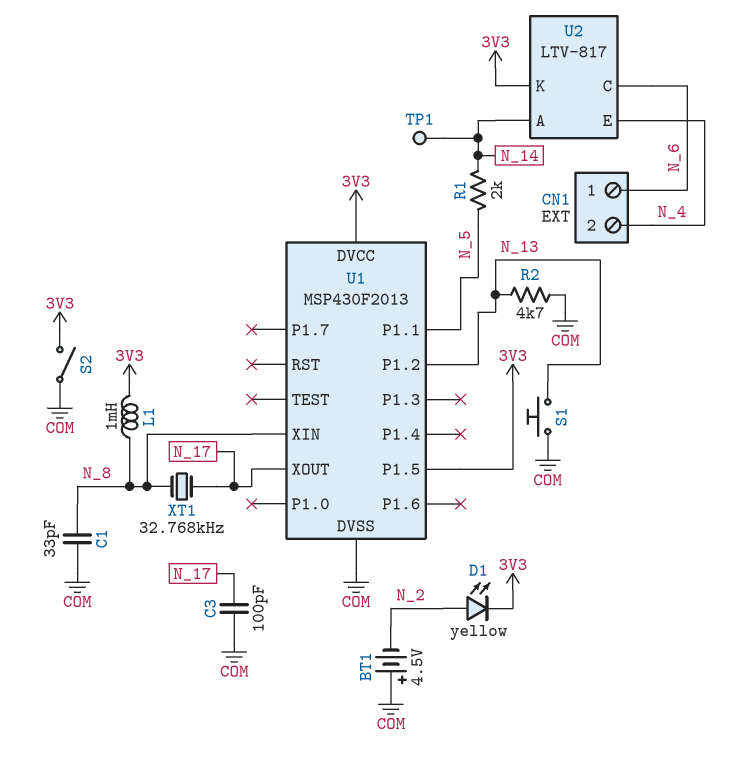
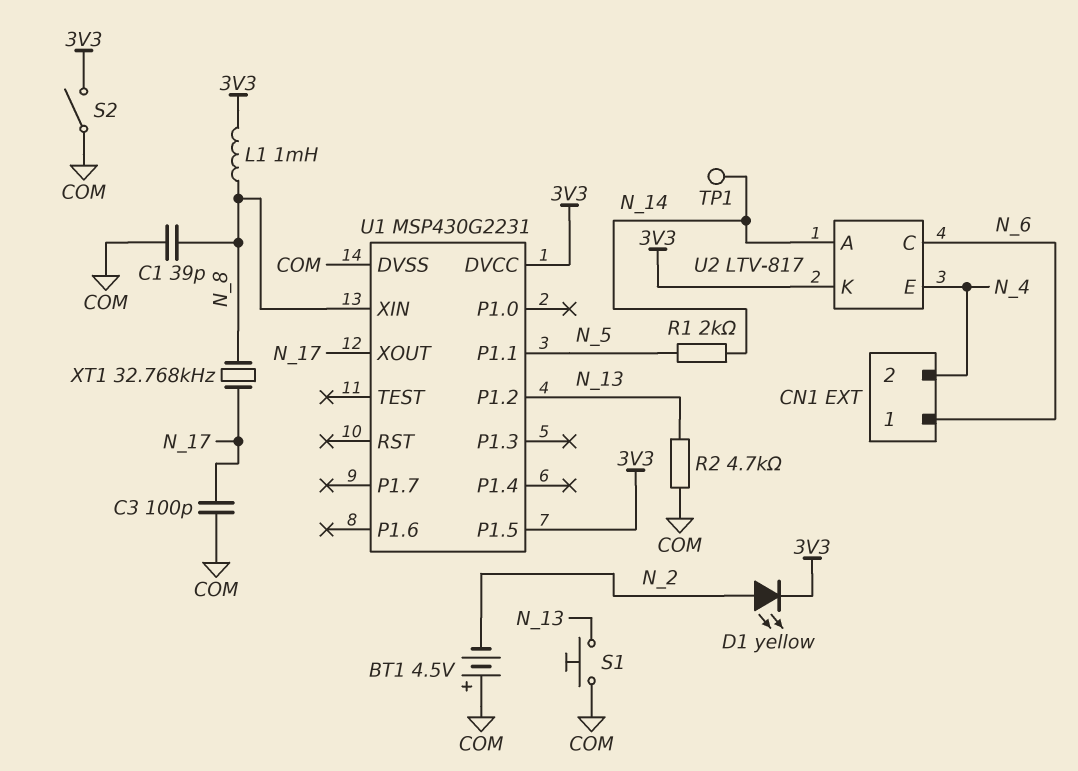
C1: 33pF (COM, N_8) -> 39pF (COM, N_8)
U1: MSP430F2013 -> MSP430G2231

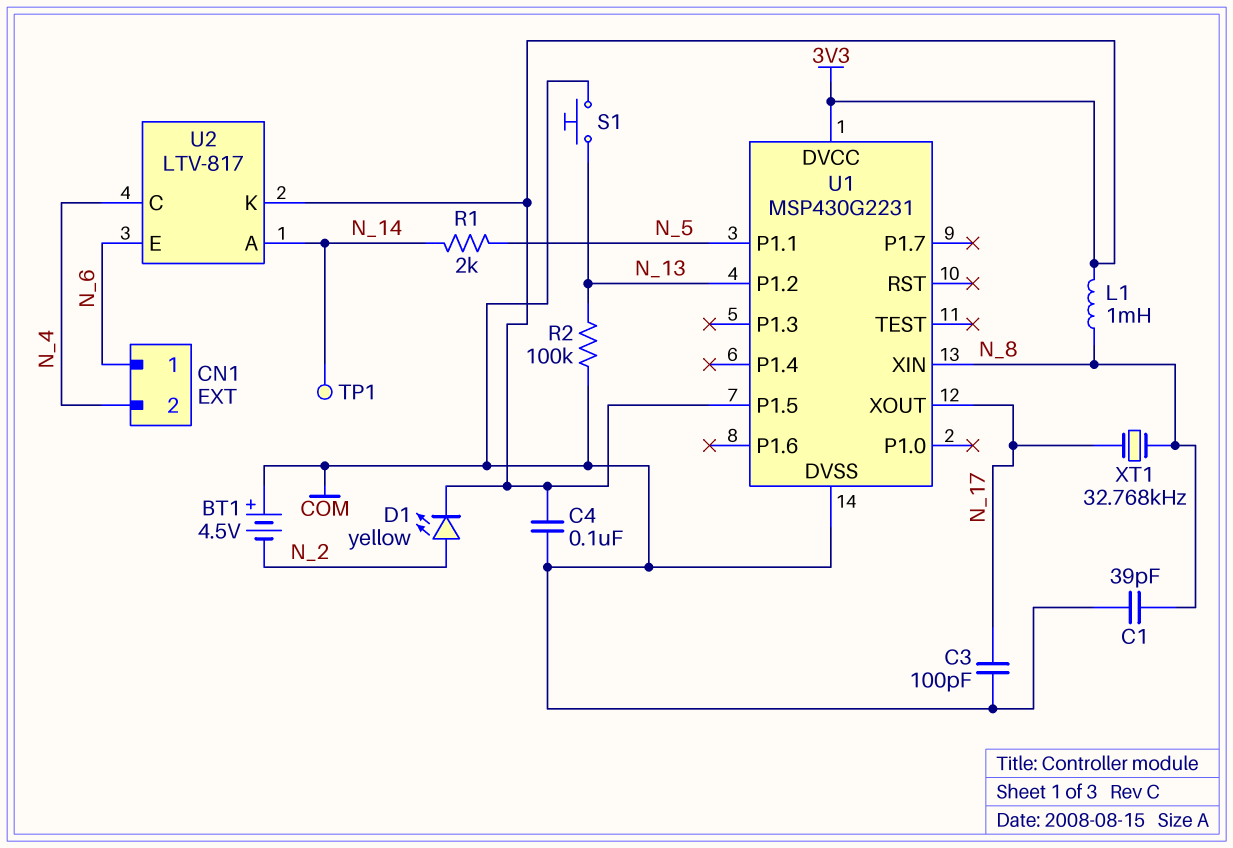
C4: none -> 100nF (3V3, COM)
R2: 4.7k (COM, N_13) -> 100k (COM, N_13)
S2: switch (3V3, COM) -> none
U2 pin C: N_6 -> N_4
U2 pin E: N_4 -> N_6

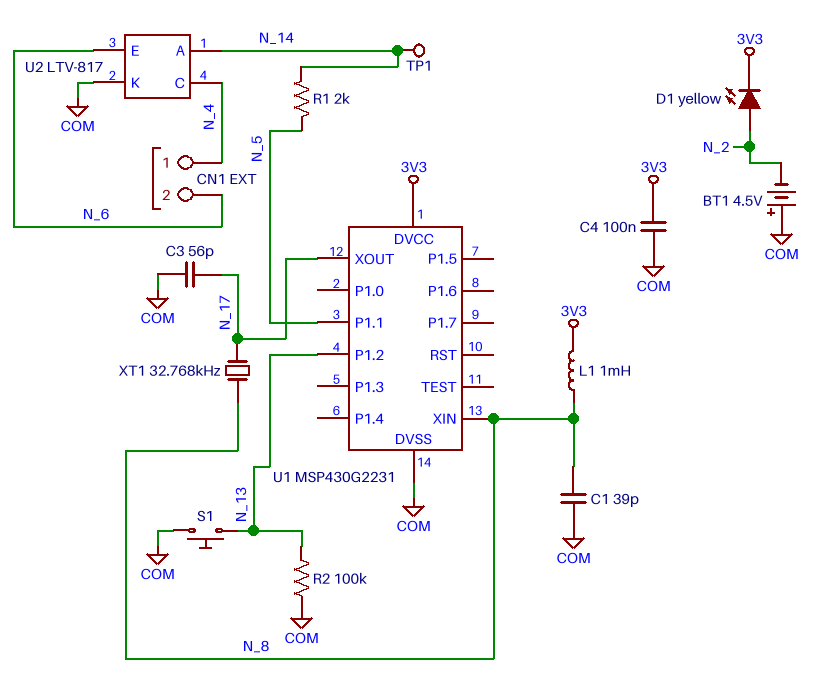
C3: 100pF (COM, N_17) -> 56pF (COM, N_17)
CN1 pin 1: N_6 -> N_4
CN1 pin 2: N_4 -> N_6
U1 pin P1.5: 3V3 -> none
U2 pin K: 3V3 -> COM

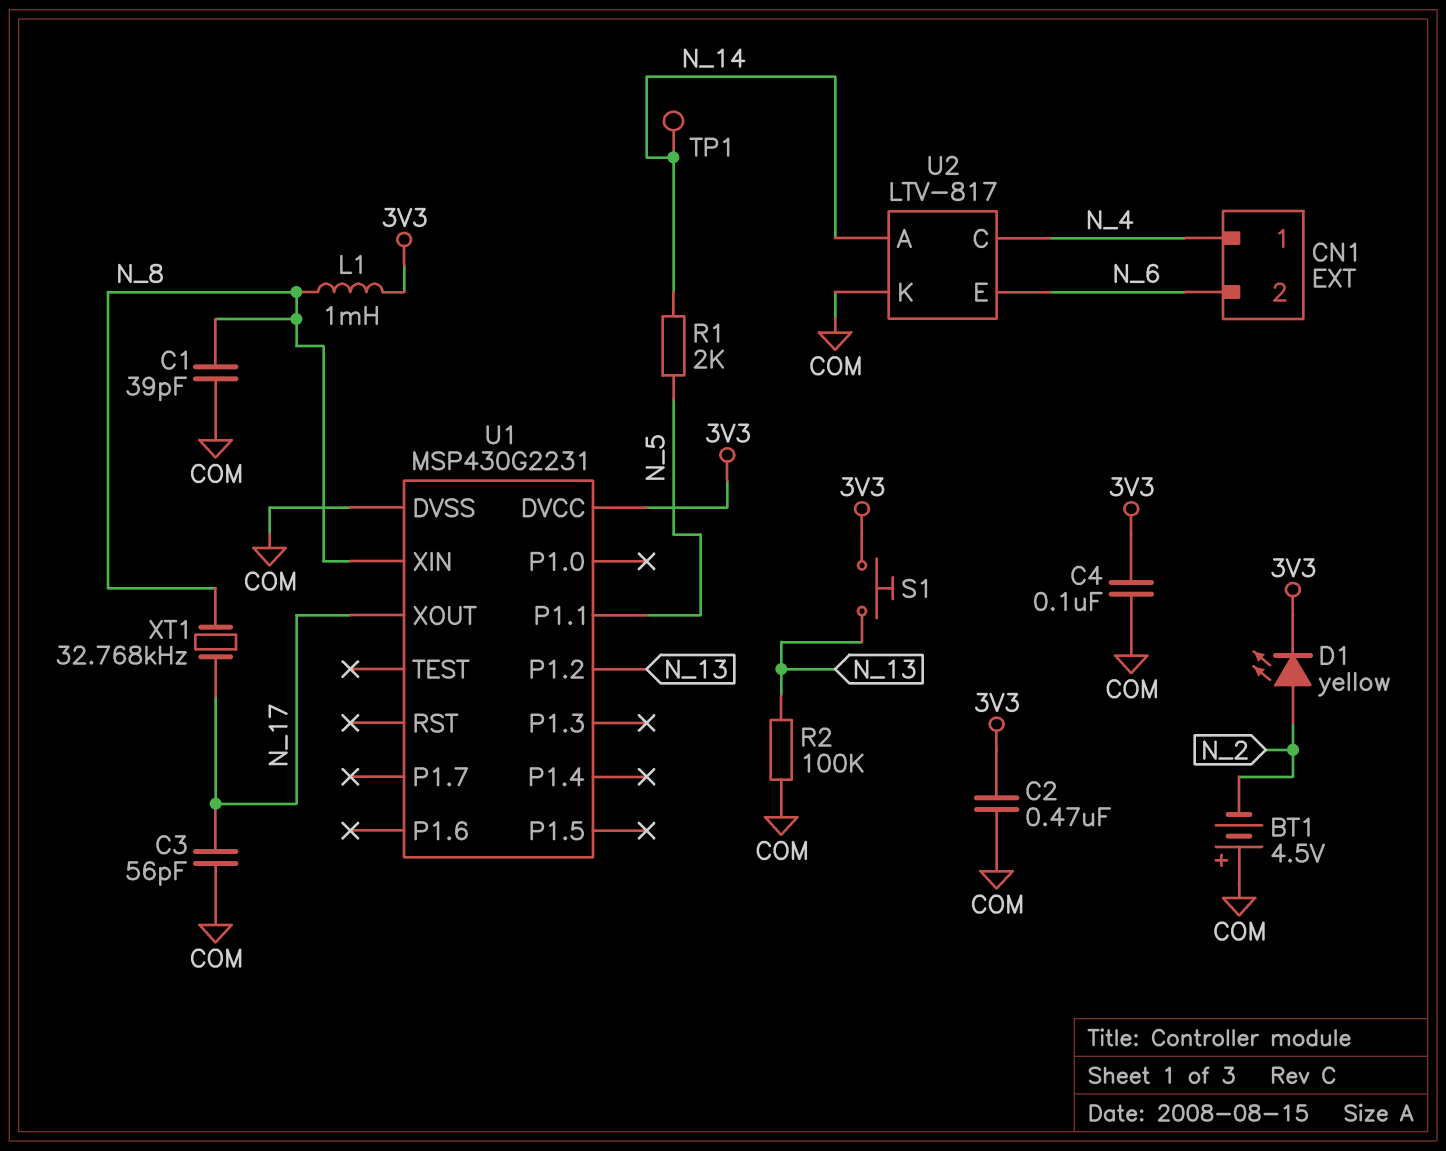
C2: none -> 470nF (3V3, COM)
S1: button (COM, N_13) -> button (3V3, N_13)

